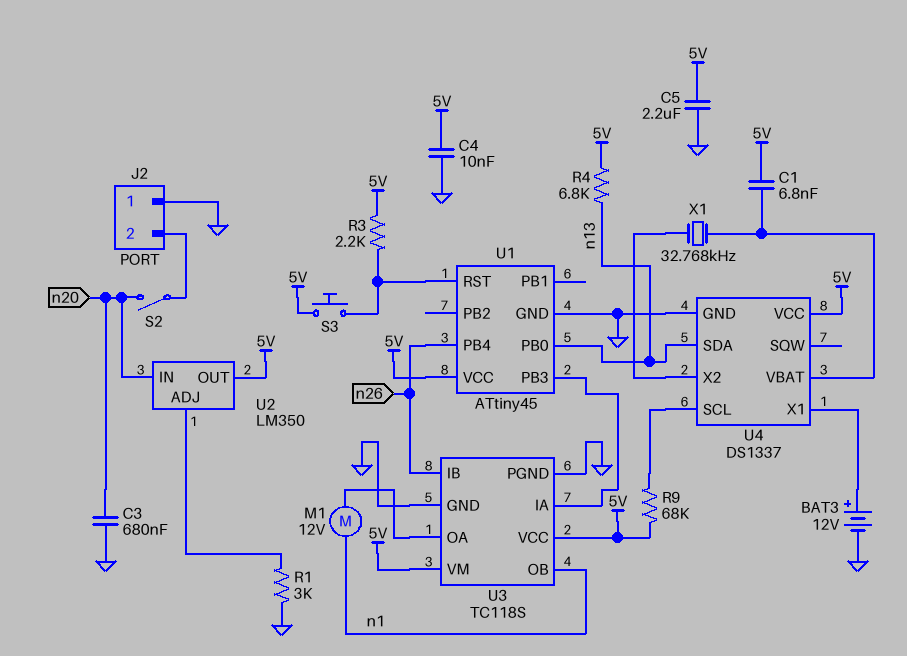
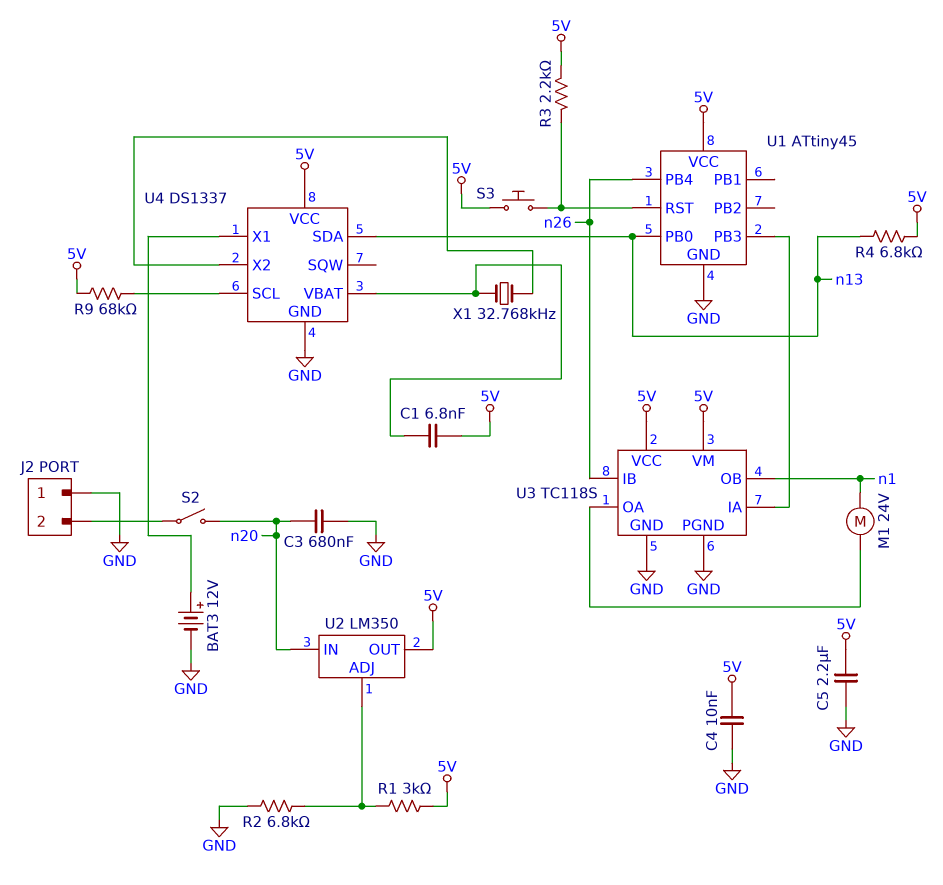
M1: motor 12V (U3/OA, n1) -> motor 24V (U3/OA, n1)
R1: 3k (GND, U2/ADJ) -> 3k (5V, U2/ADJ)
R2: none -> 6.8k (GND, U2/ADJ)

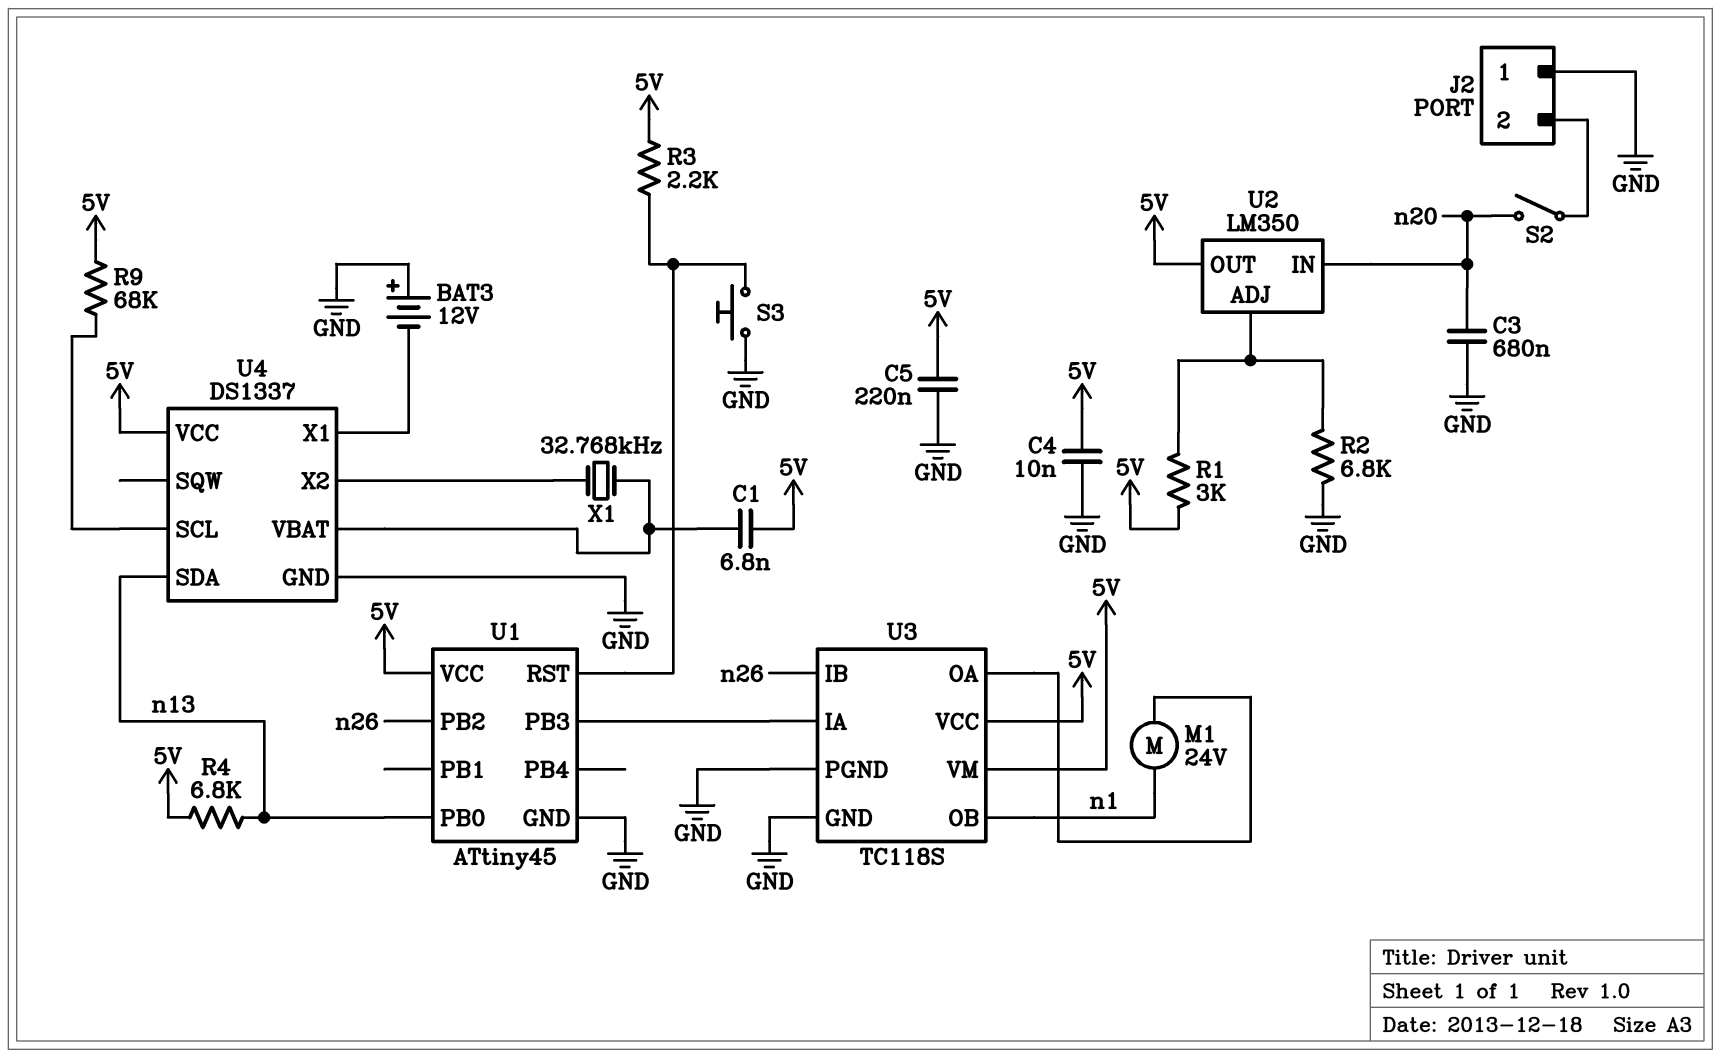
BAT3: 12V (plus U4/X1, minus GND) -> 12V (plus GND, minus U4/X1)
C5: 2.2uF (5V, GND) -> 220nF (5V, GND)
S3: button (5V, U1/RST) -> button (GND, U1/RST)
U1 pin PB2: none -> n26
U1 pin PB4: n26 -> none

